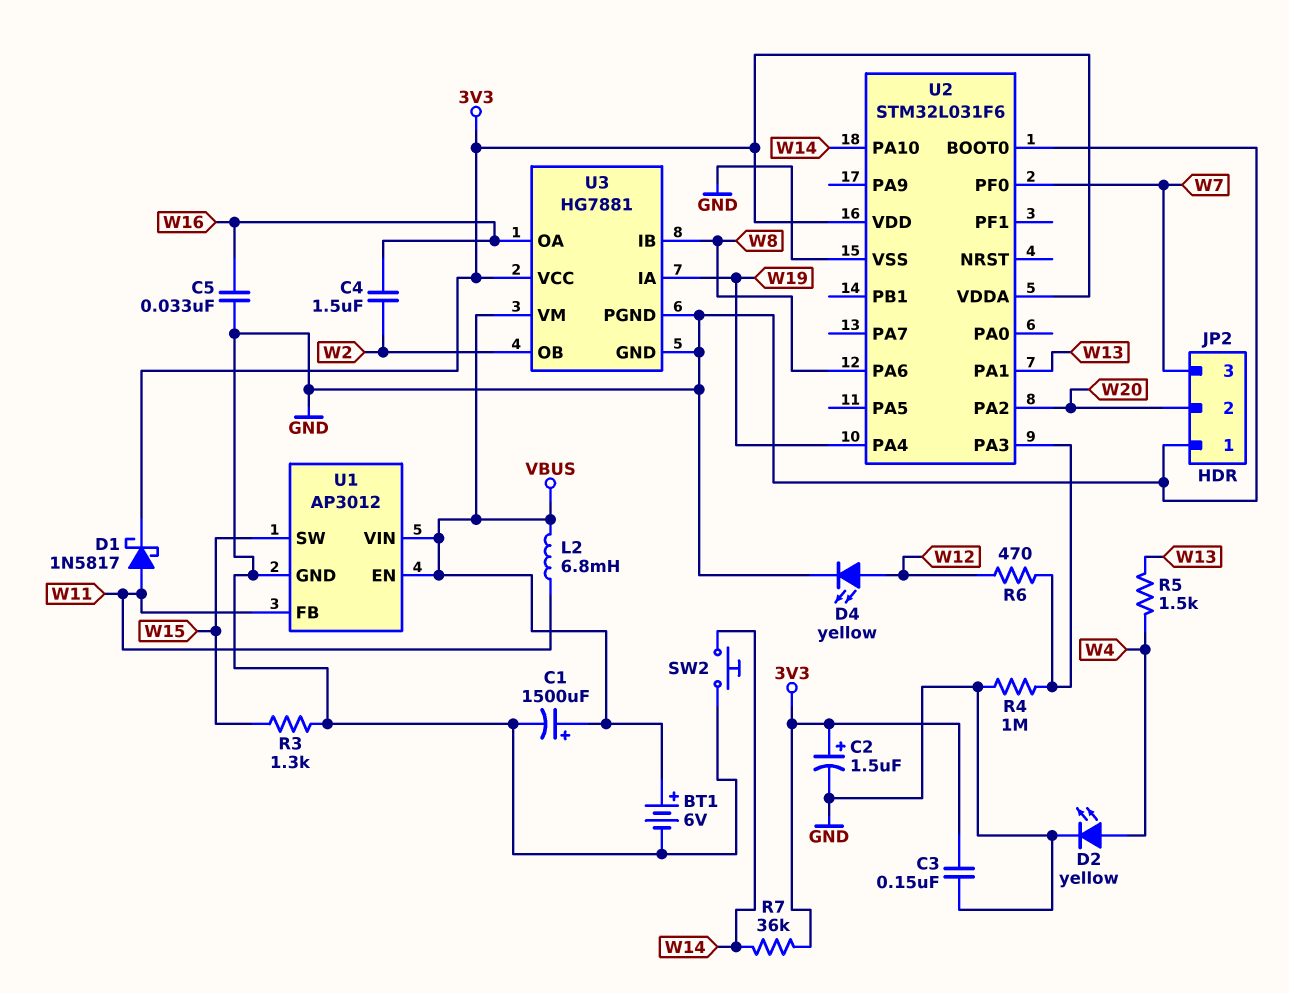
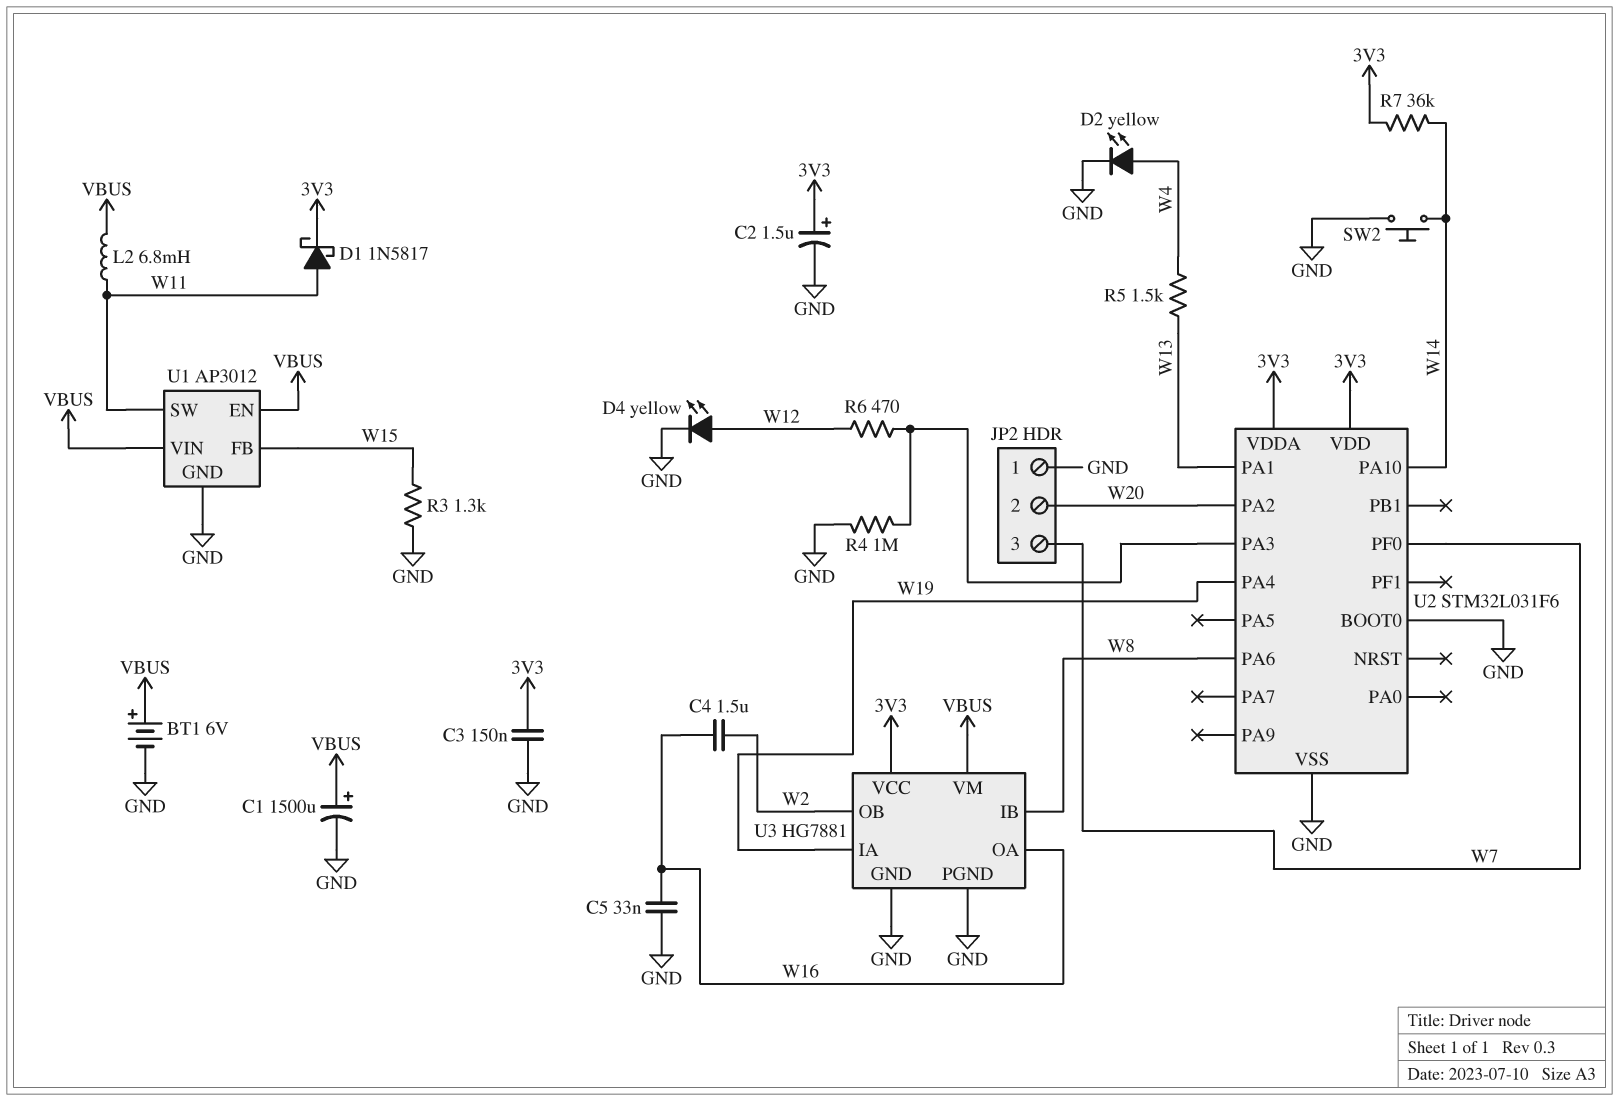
U1 pin FB: W11 -> W15
U1 pin SW: W15 -> W11

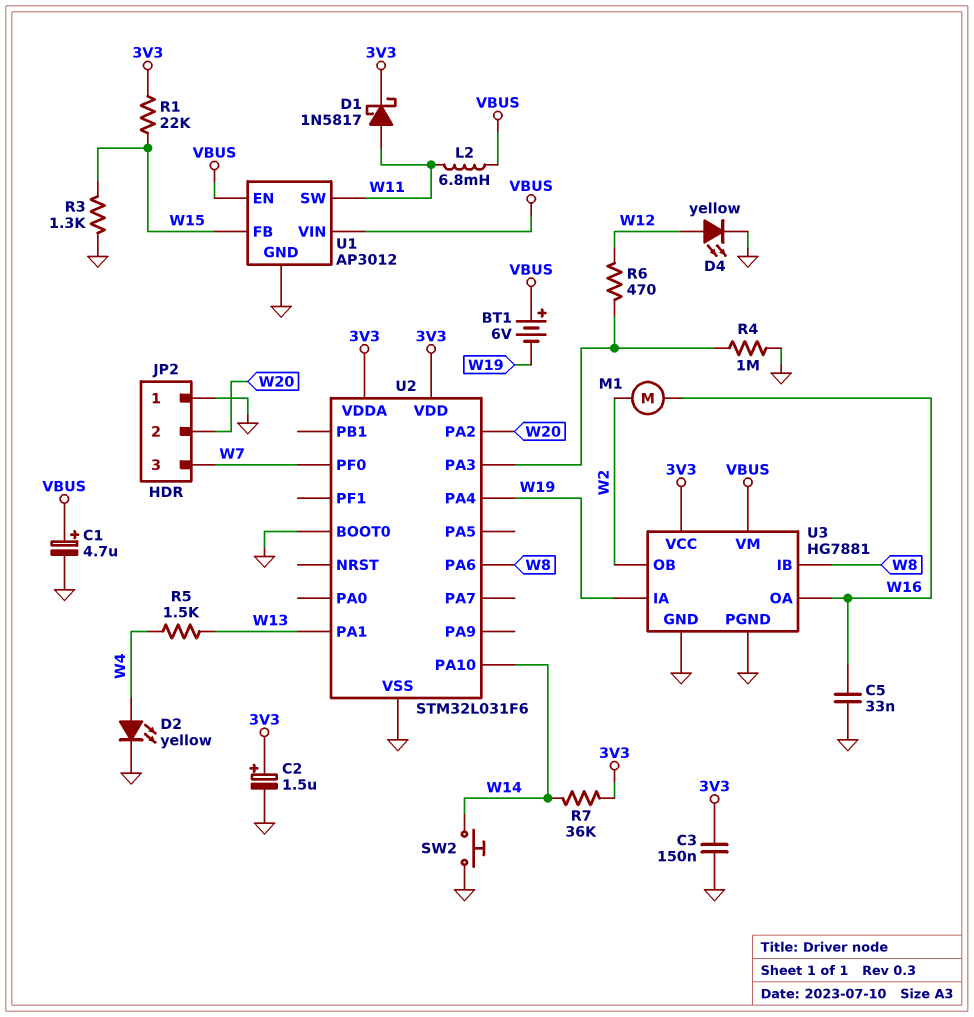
BT1: 6V (plus VBUS, minus GND) -> 6V (plus VBUS, minus W19)
C1: 1500uF (plus VBUS, minus GND) -> 4.7uF (plus VBUS, minus GND)
C4: 1.5uF (W2, W16) -> none
M1: none -> motor (W2, W16)
R1: none -> 22k (3V3, W15)

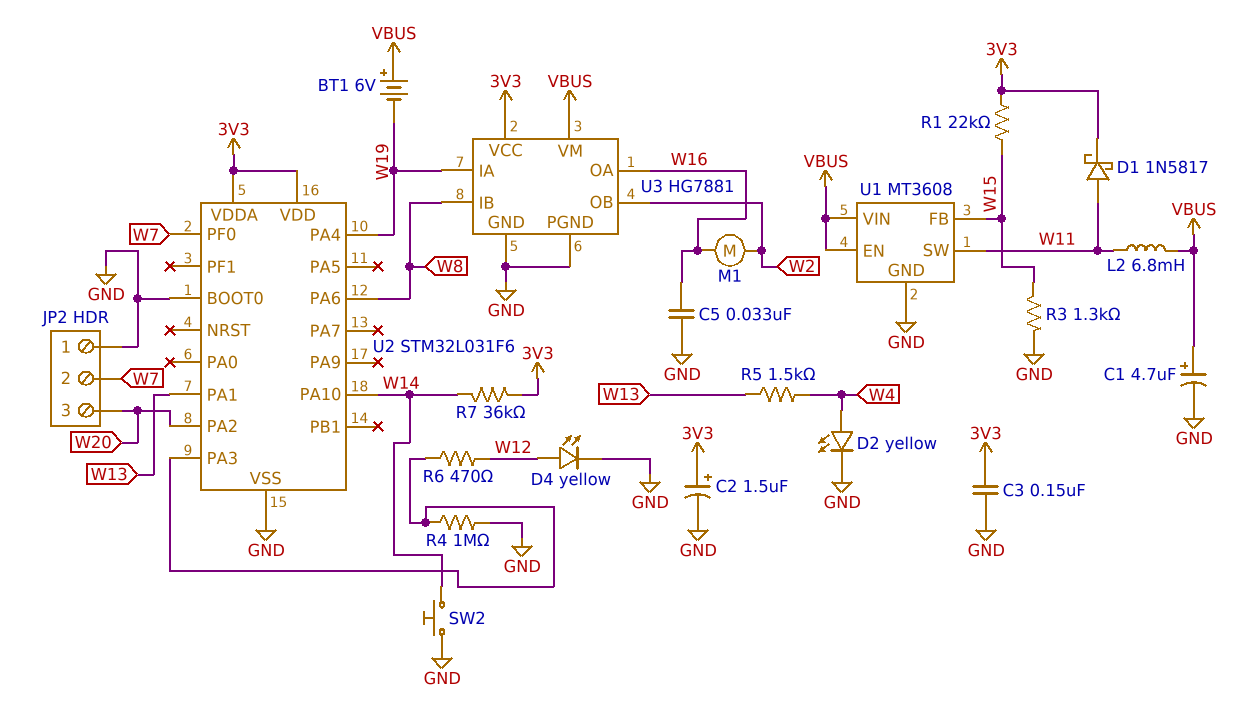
JP2 pin 2: W20 -> W7
JP2 pin 3: W7 -> W20
U1: AP3012 -> MT3608

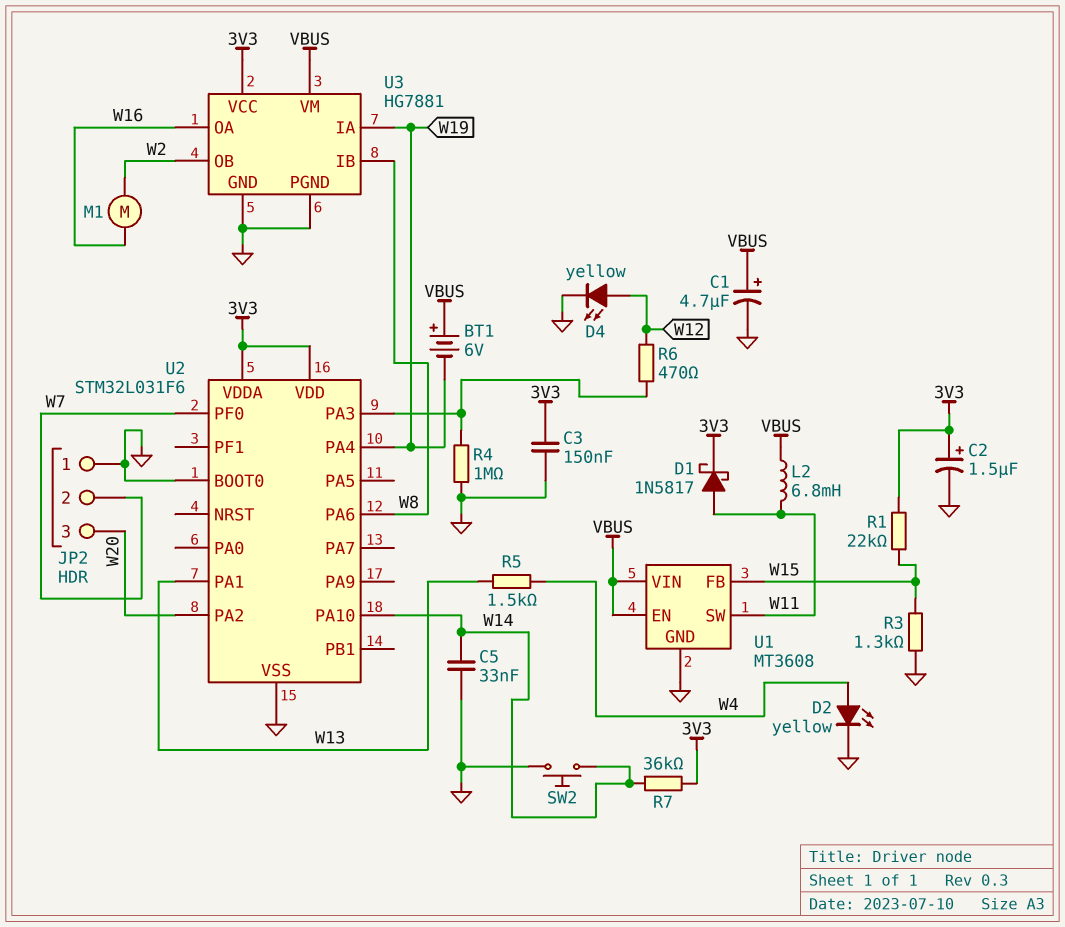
C5: 33nF (GND, W16) -> 33nF (GND, W14)

